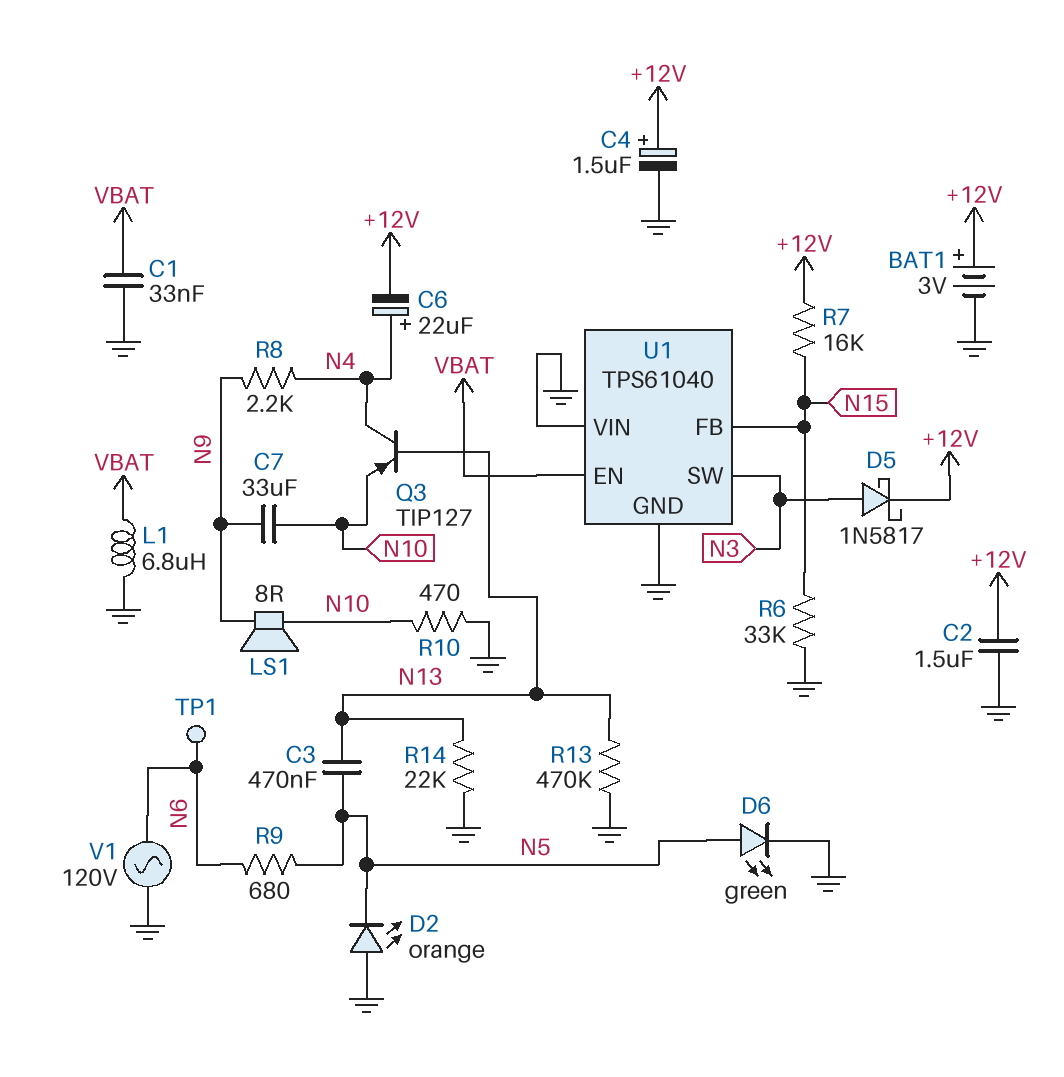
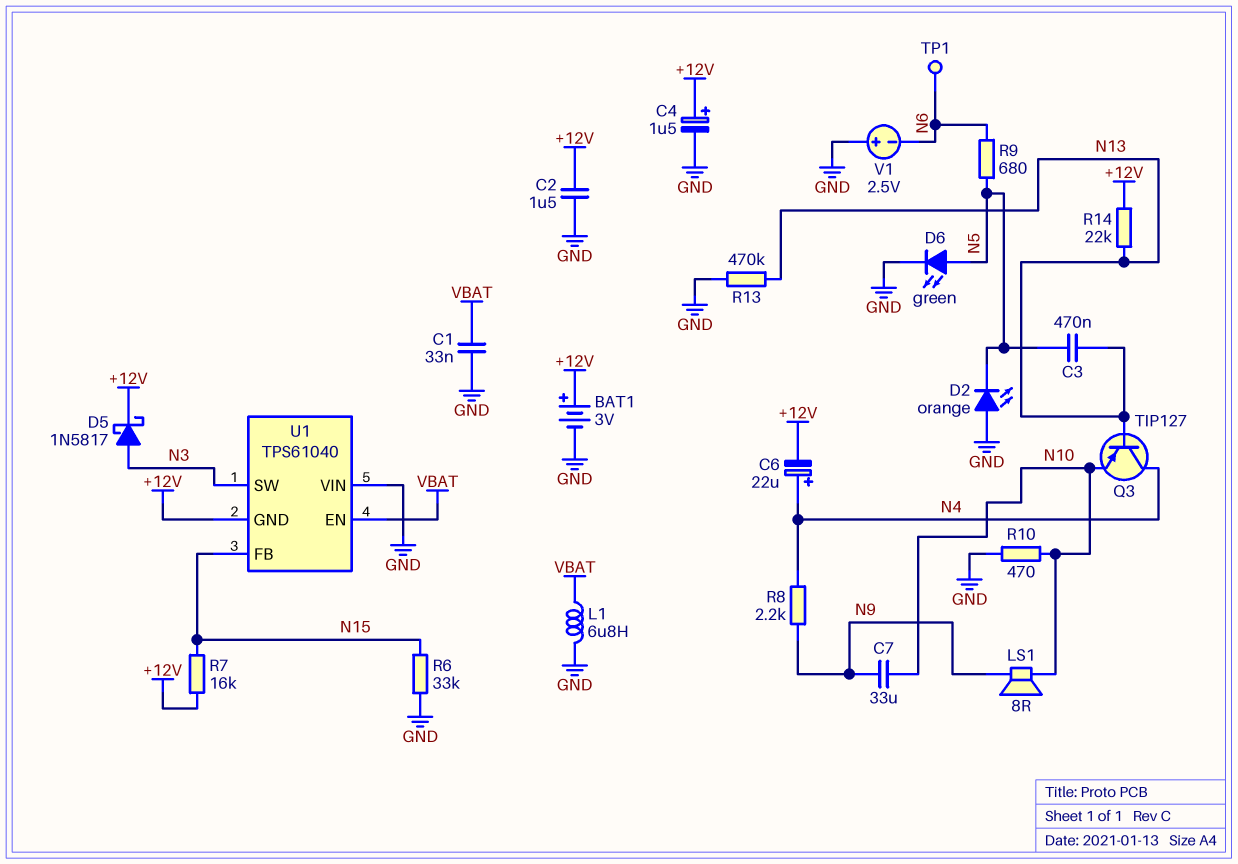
R14: 22k (GND, N13) -> 22k (+12V, N13)
U1 pin GND: GND -> +12V
V1: AC 120V (GND, N6) -> 2.5V (plus GND, minus N6)

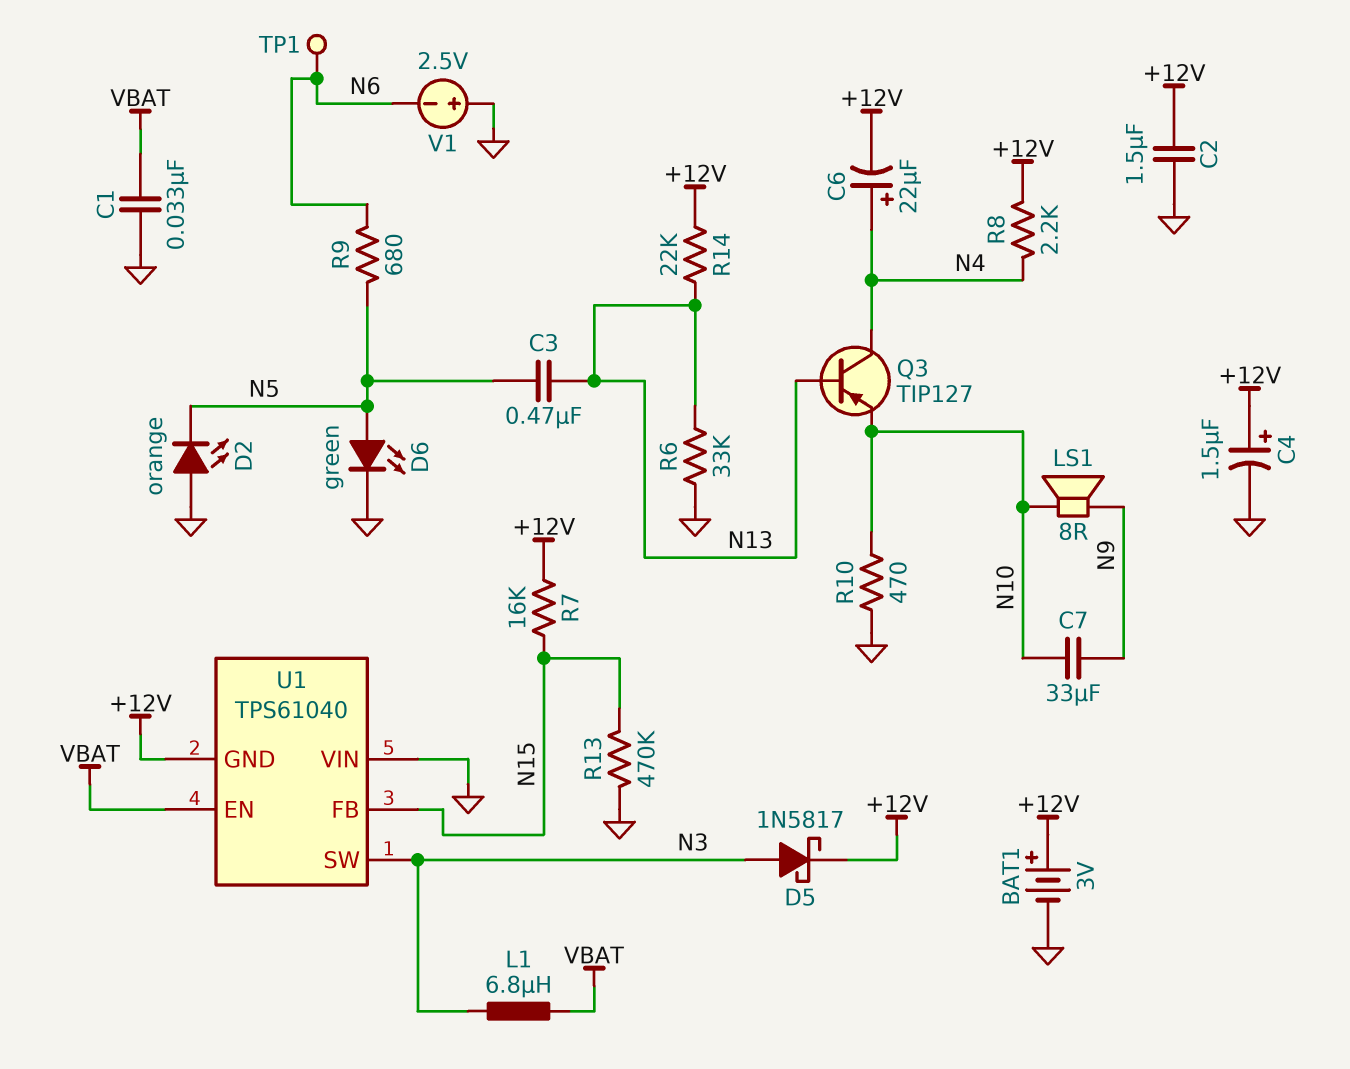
L1: 6.8uH (GND, VBAT) -> 6.8uH (N3, VBAT)
R6: 33k (GND, N15) -> 33k (GND, N13)
R8: 2.2k (N4, N9) -> 2.2k (+12V, N4)
R13: 470k (GND, N13) -> 470k (GND, N15)

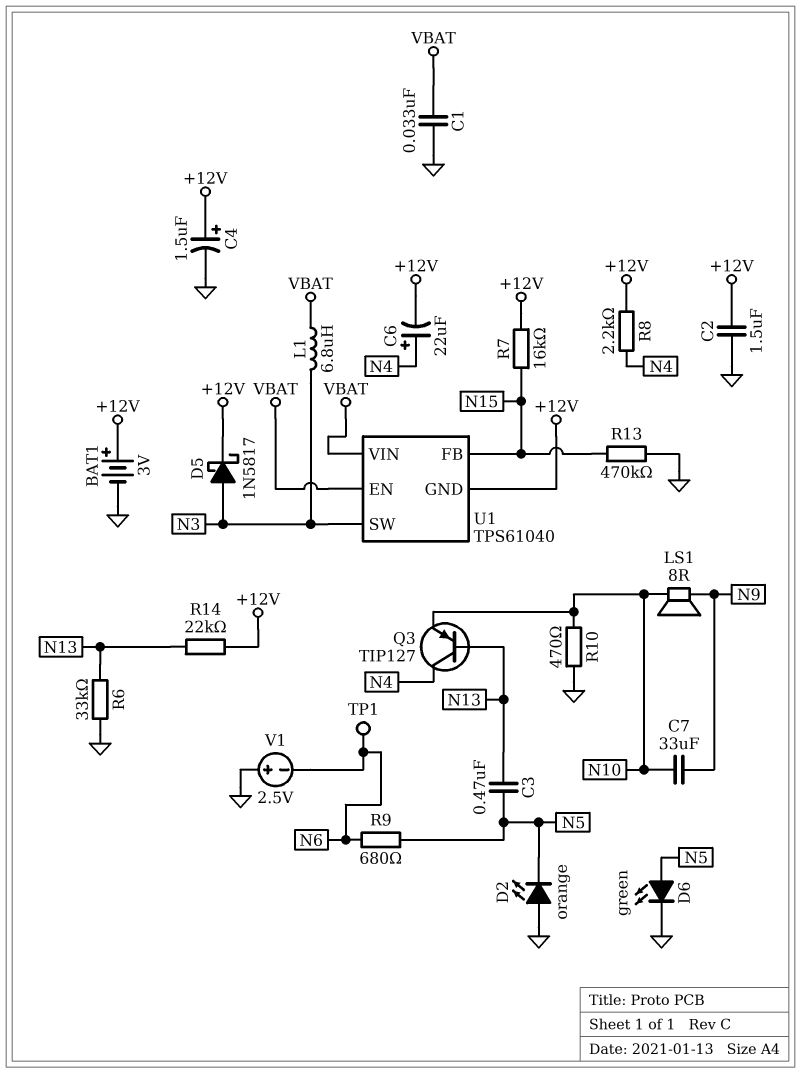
U1 pin VIN: GND -> VBAT

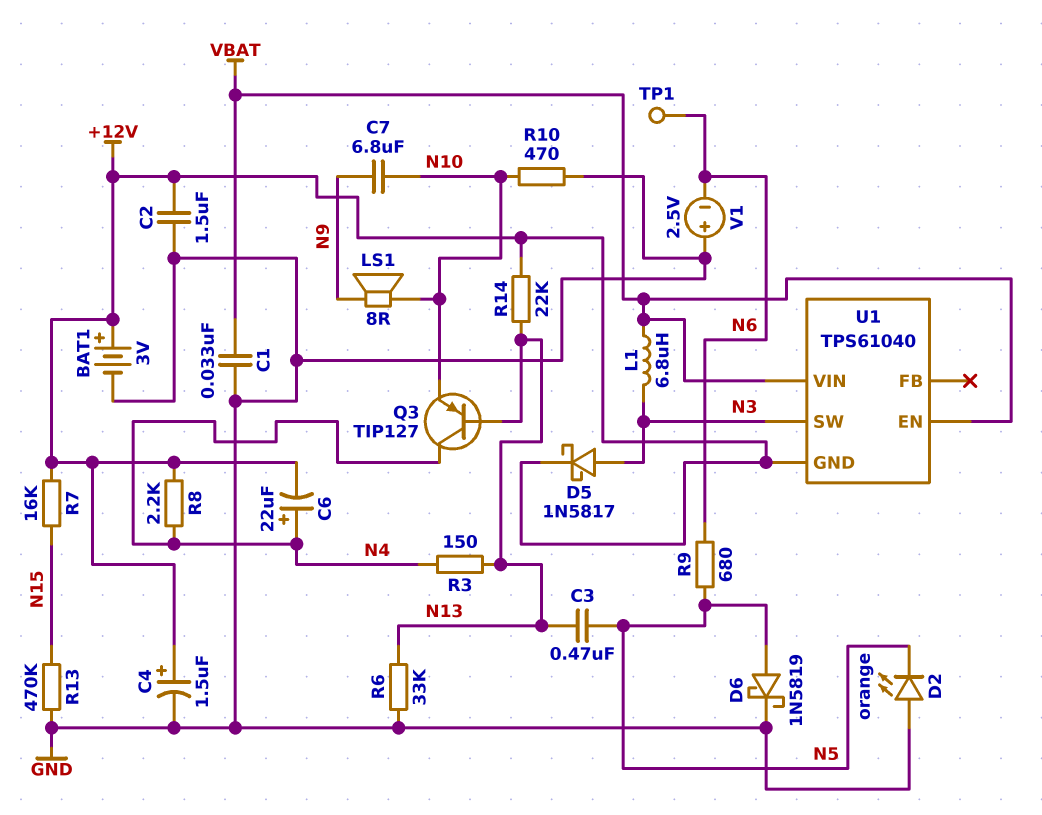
C7: 33uF (N9, N10) -> 6.8uF (N9, N10)
D6: LED green (A N5, K GND) -> schottky 1N5819 (A N5, K GND)
R3: none -> 150 (N4, N13)
U1 pin FB: N15 -> none

